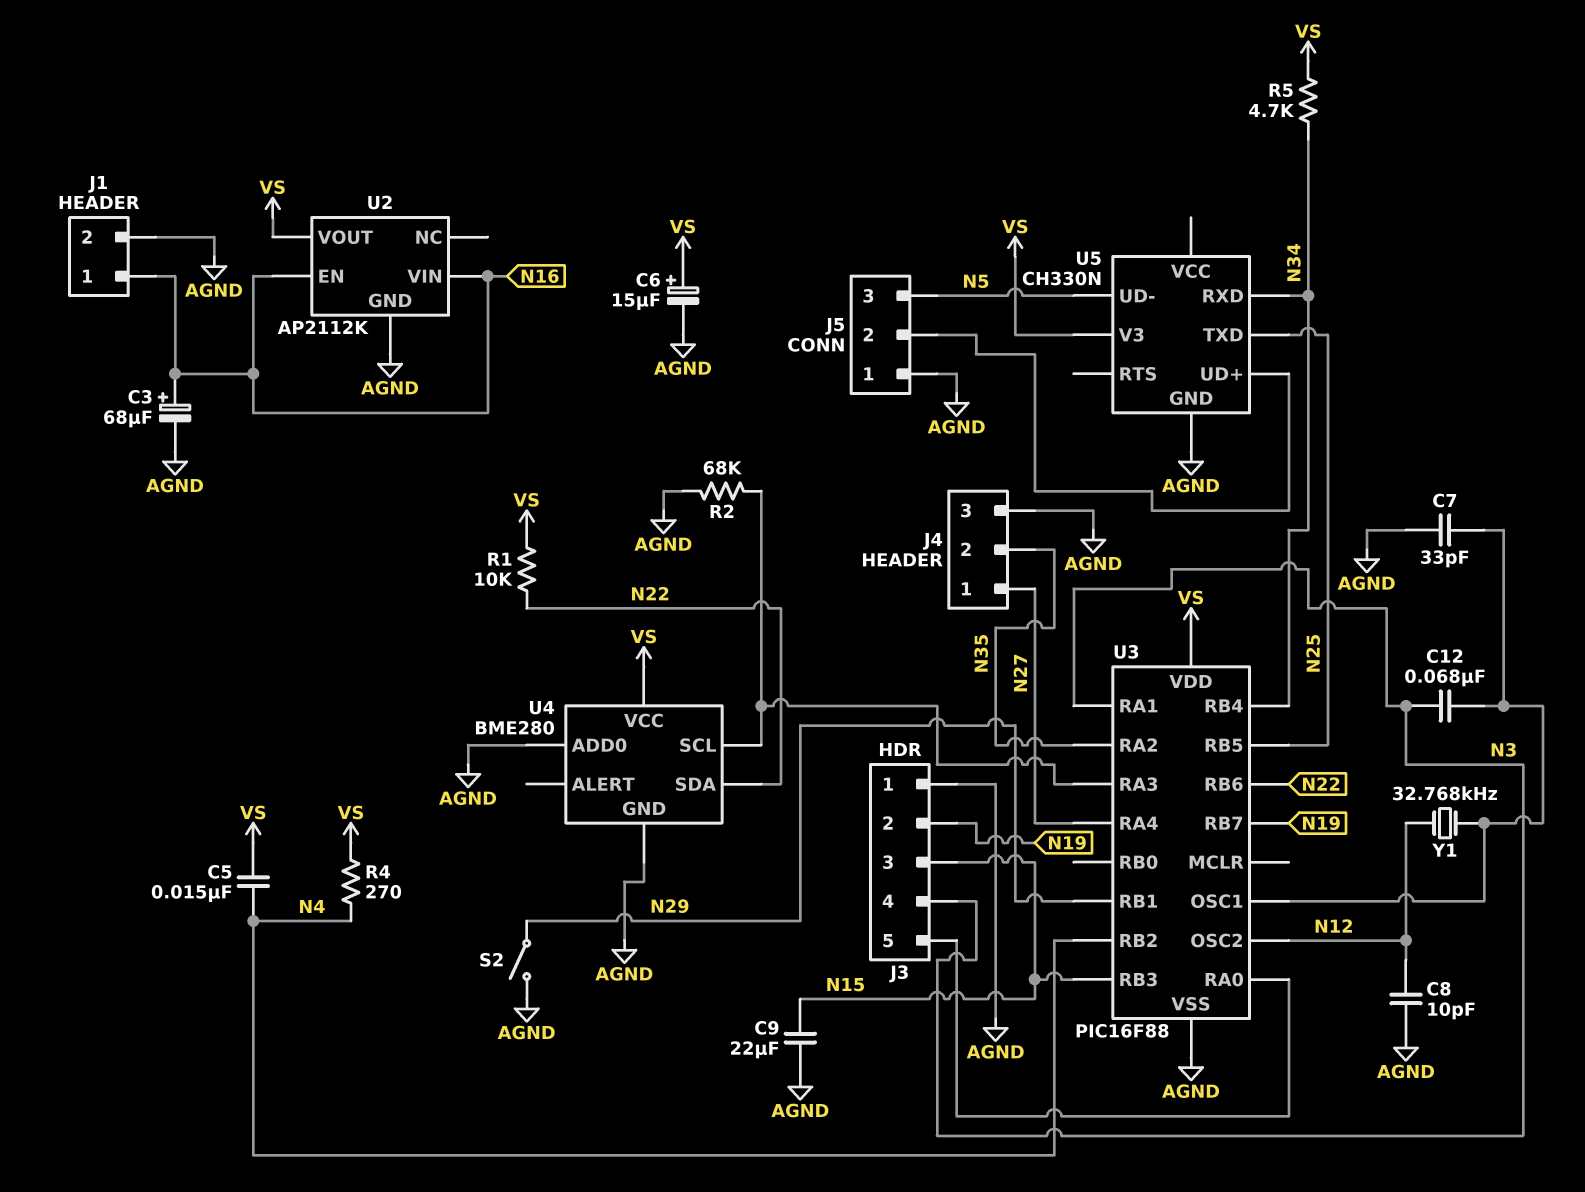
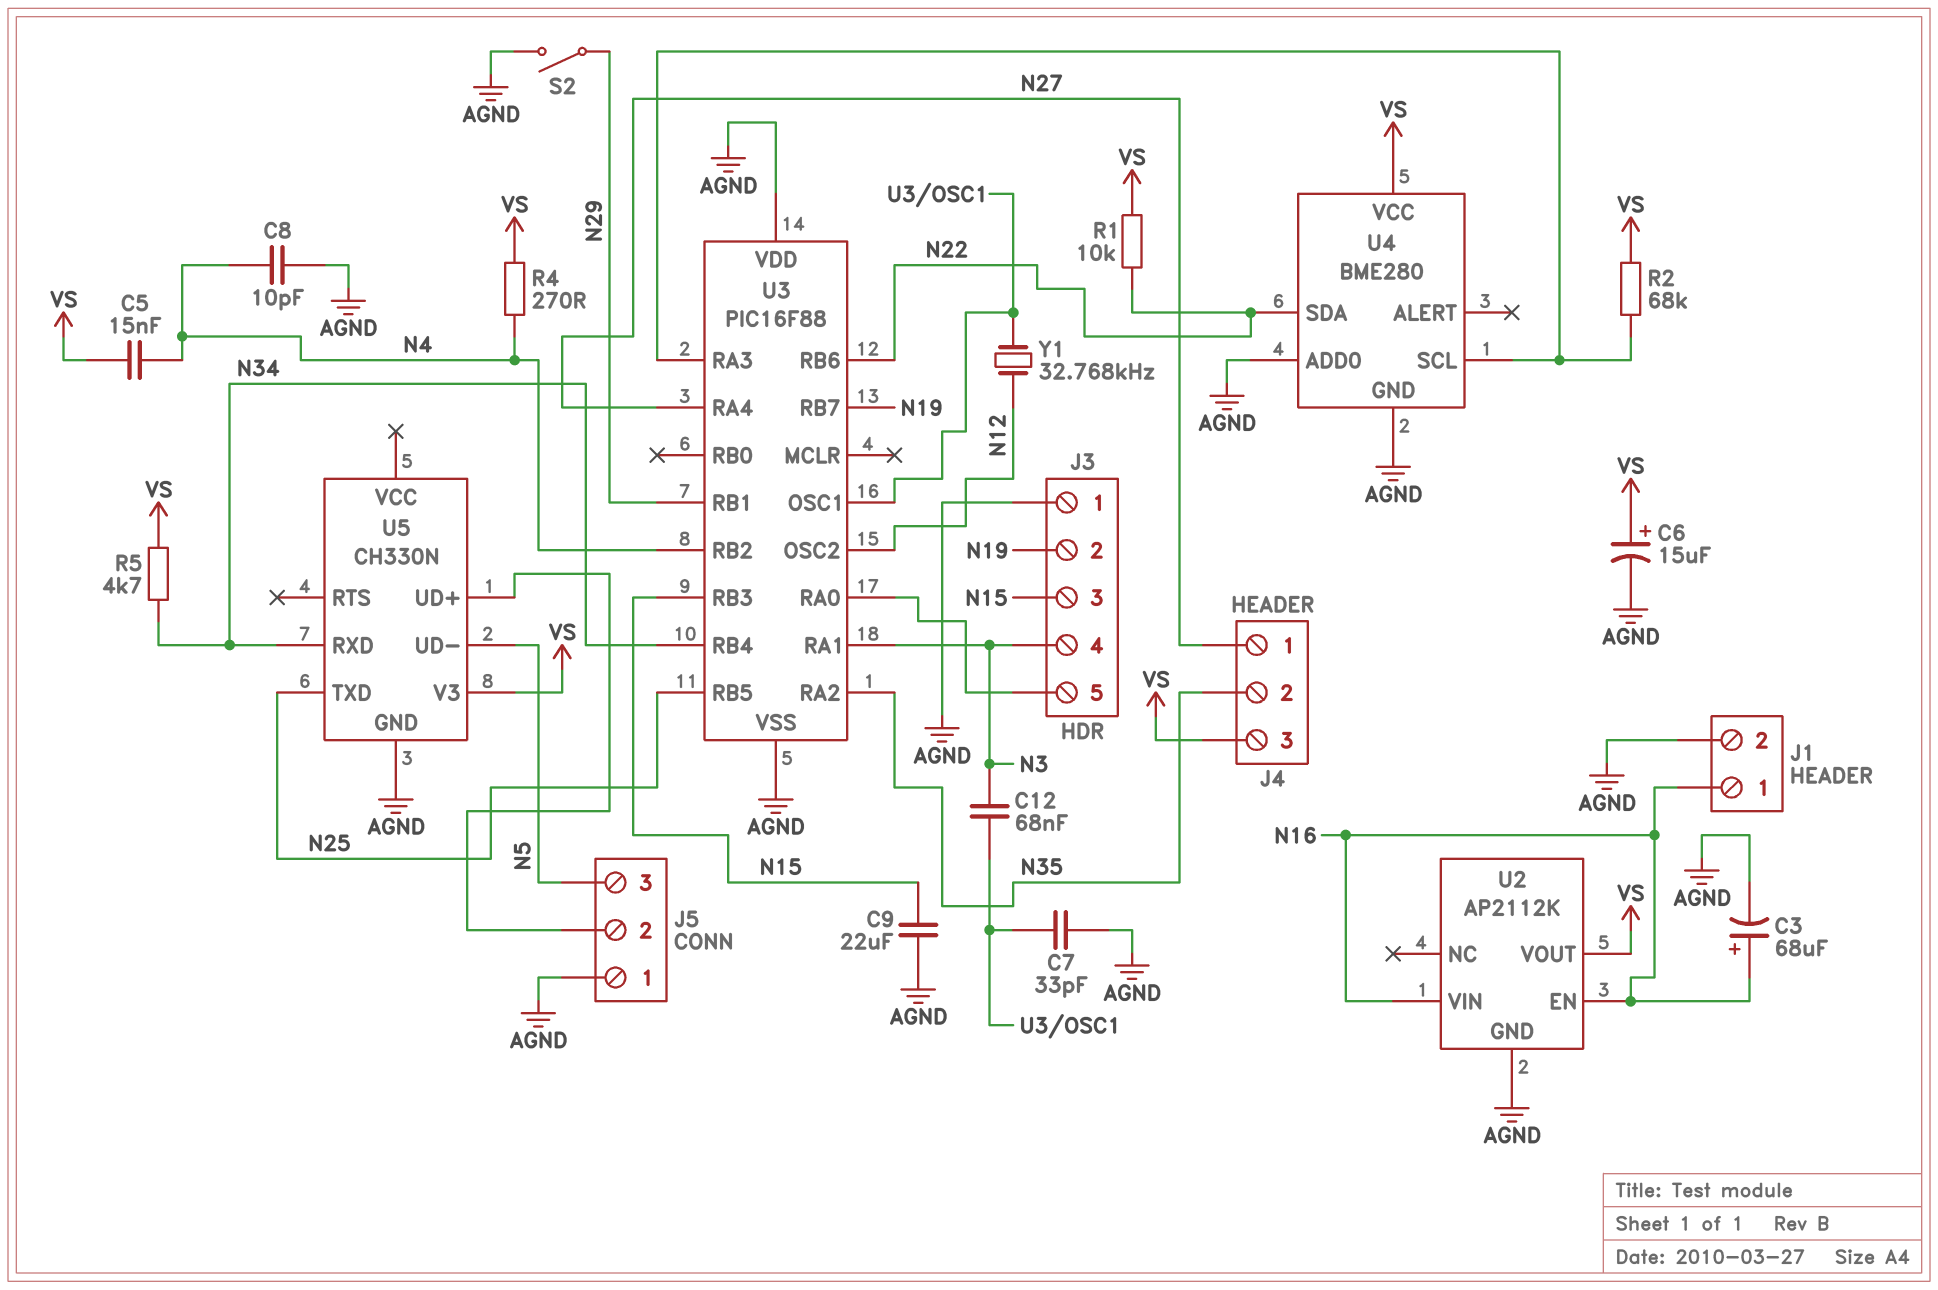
C8: 10pF (AGND, N12) -> 10pF (AGND, N4)
J4 pin 3: AGND -> VS
R2: 68k (AGND, U3/RA3) -> 68k (U3/RA3, VS)
U3 pin VDD: VS -> AGND

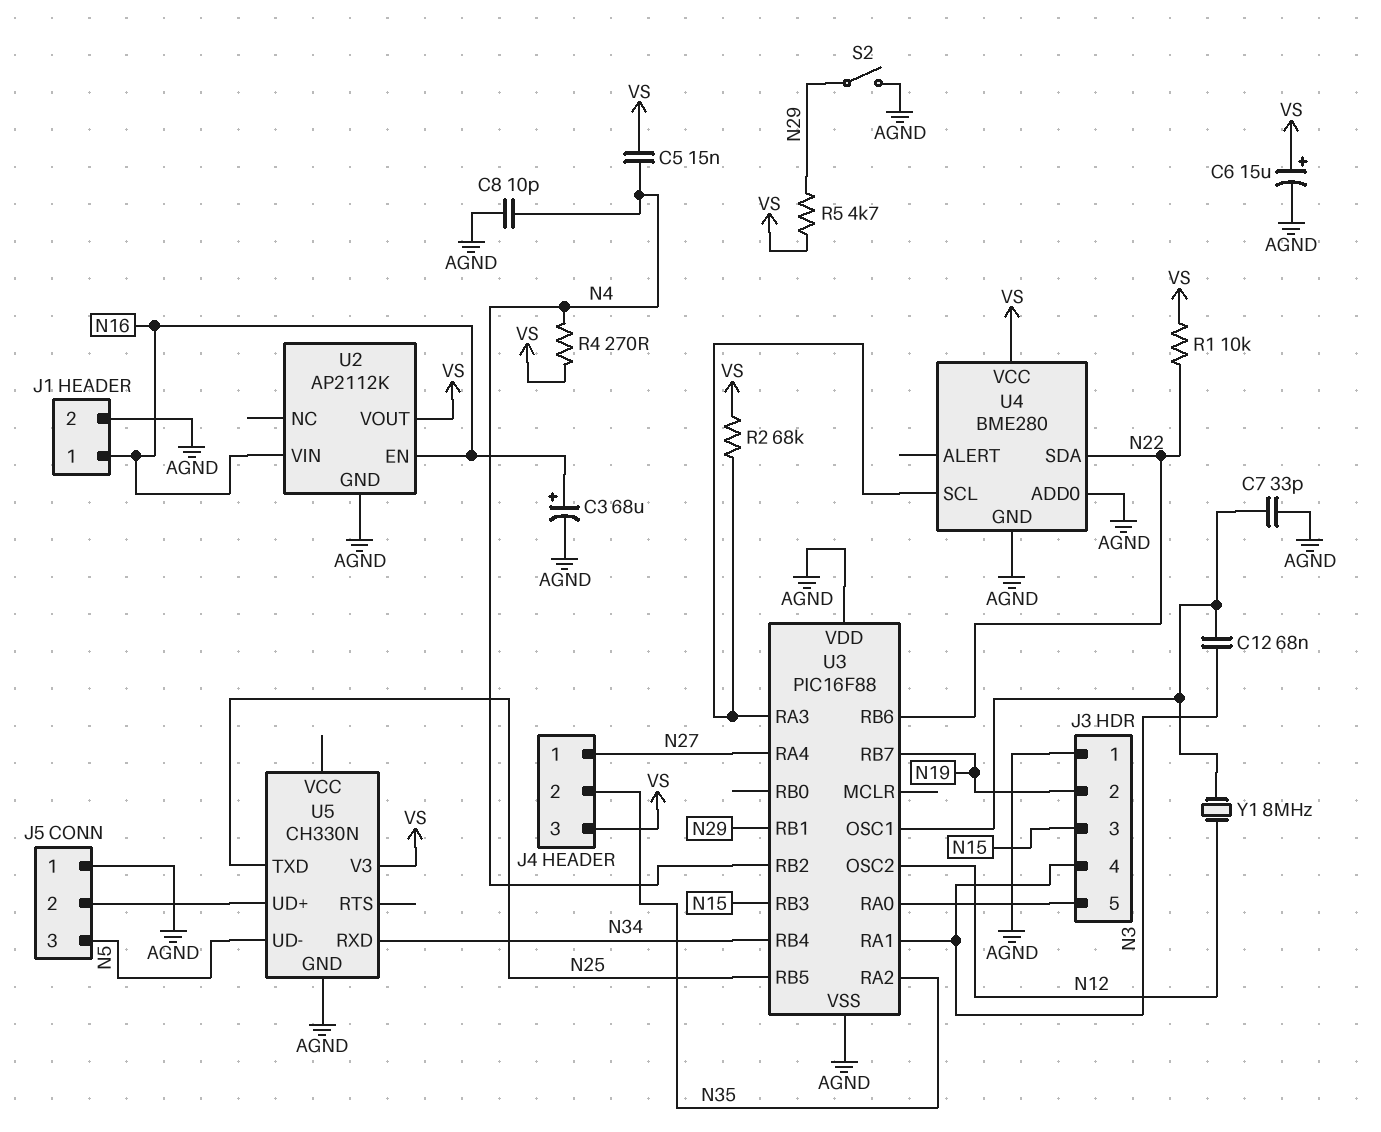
C9: 22uF (AGND, N15) -> none
R5: 4.7k (N34, VS) -> 4.7k (N29, VS)
Y1: 32.768kHz (N12, U3/OSC1) -> 8MHz (N12, U3/OSC1)

